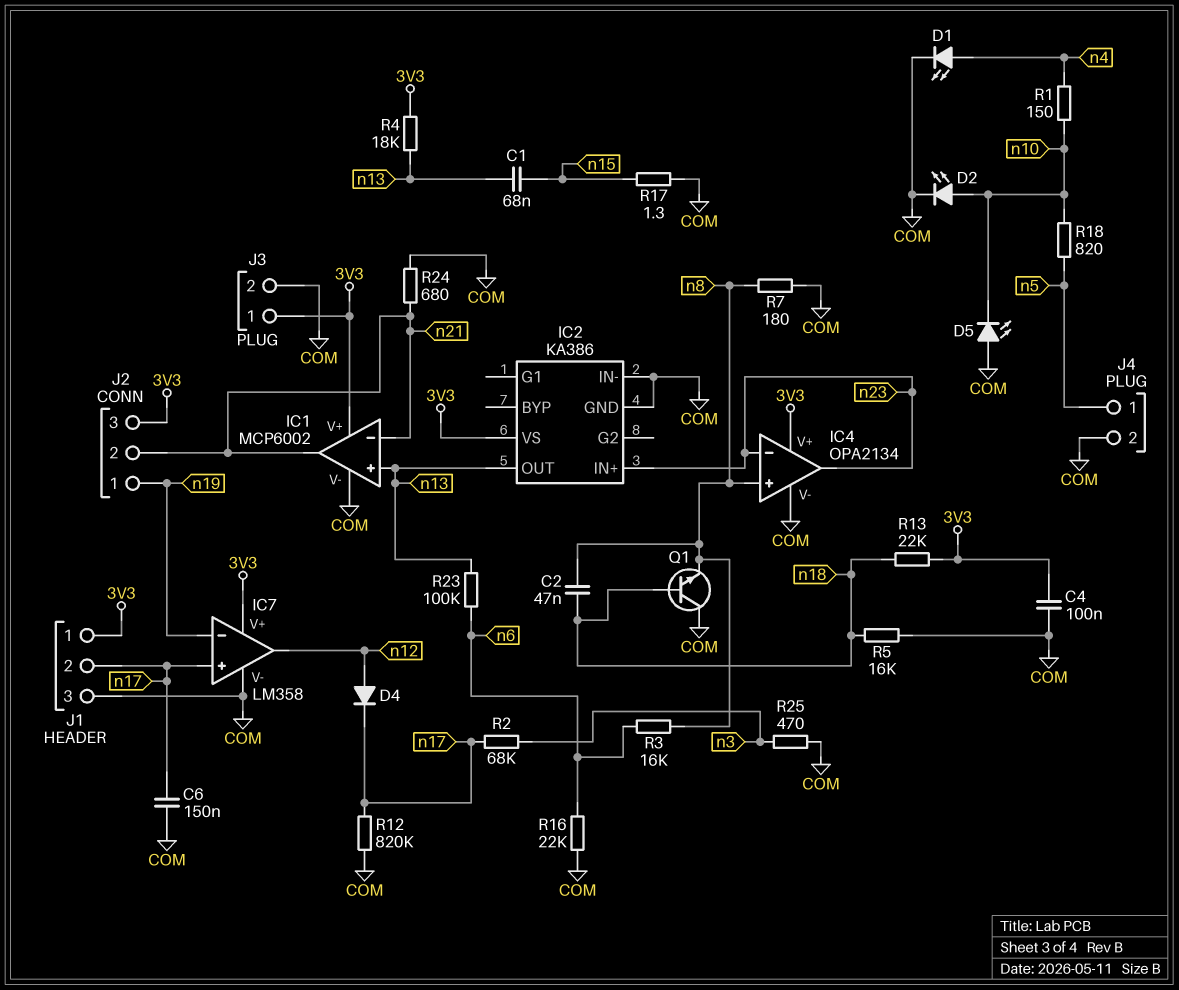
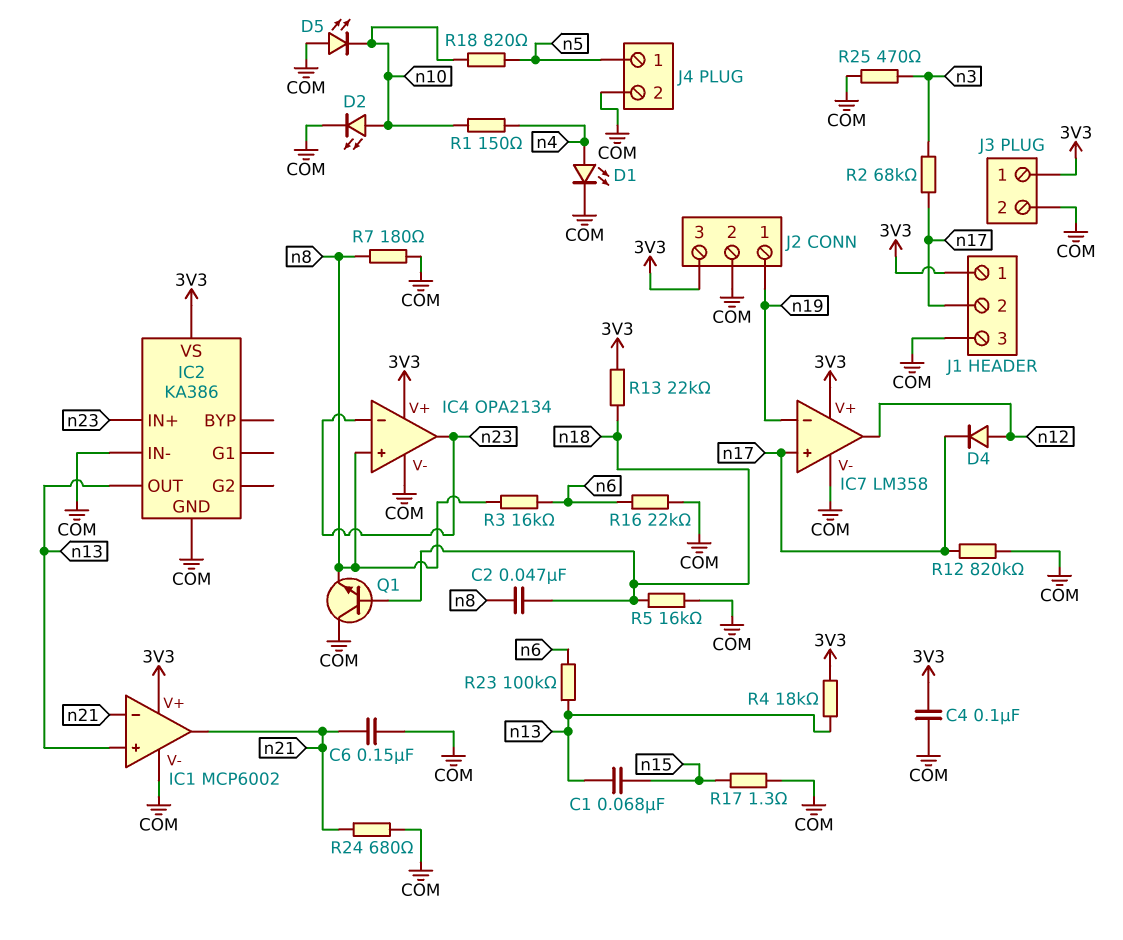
C6: 150nF (COM, n17) -> 150nF (COM, n21)
J2 pin 2: n21 -> COM

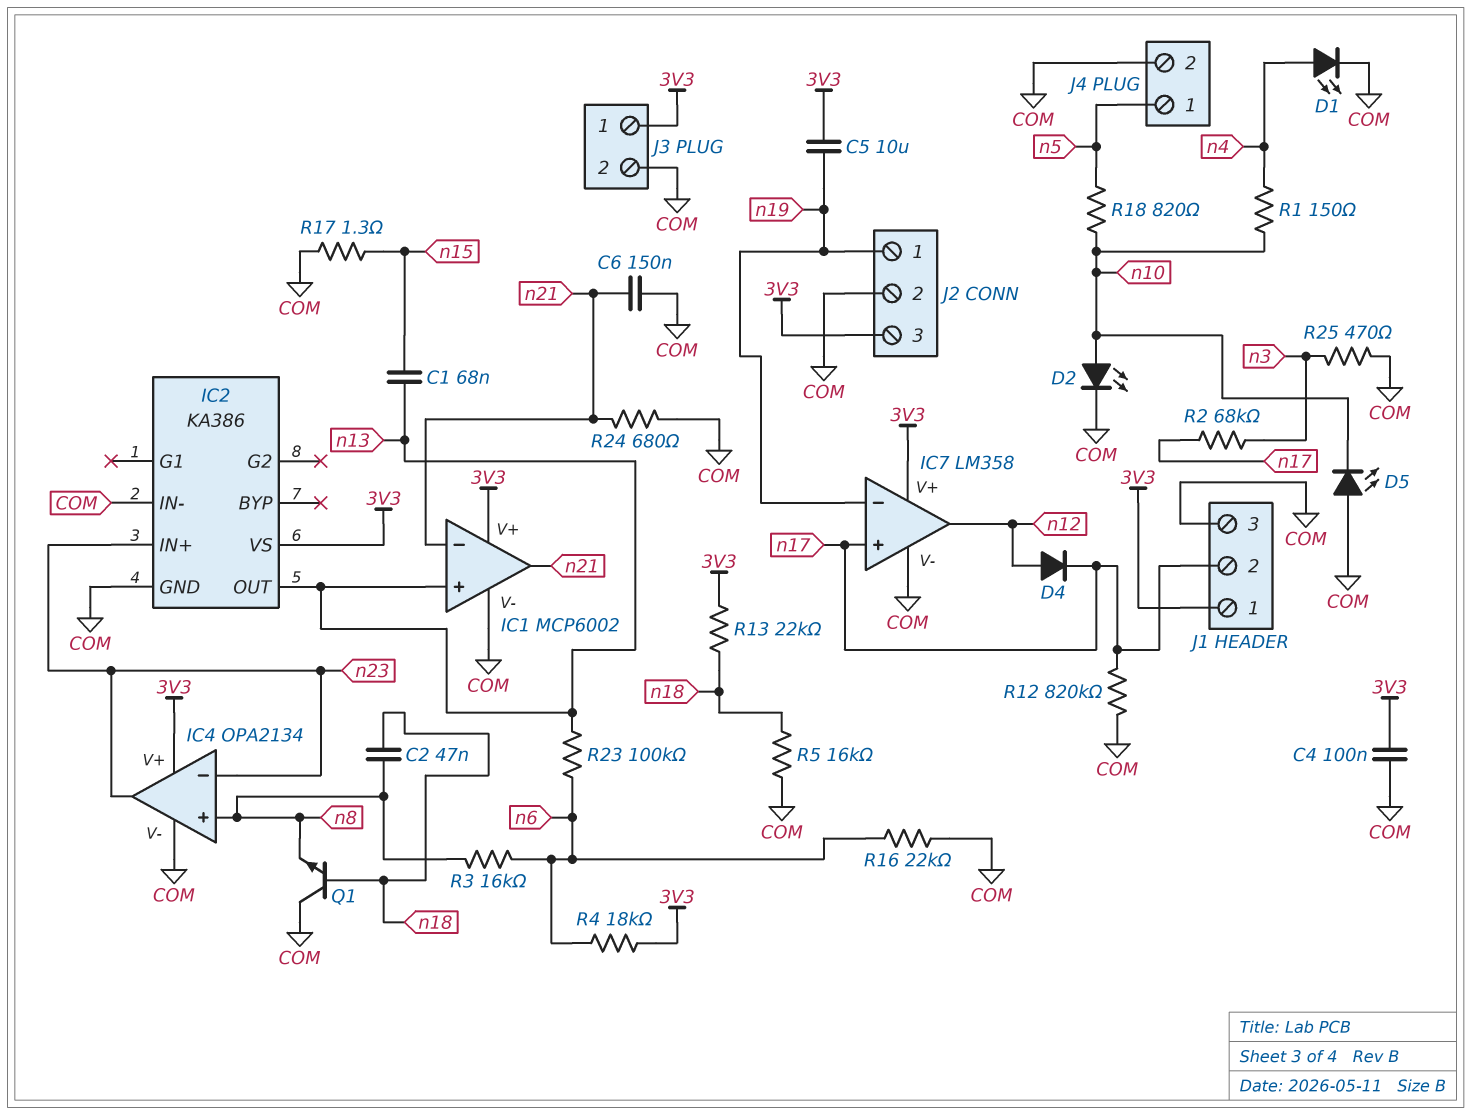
C5: none -> 10uF (3V3, n19)
R4: 18k (3V3, n13) -> 18k (3V3, n6)
R7: 180 (COM, n8) -> none

